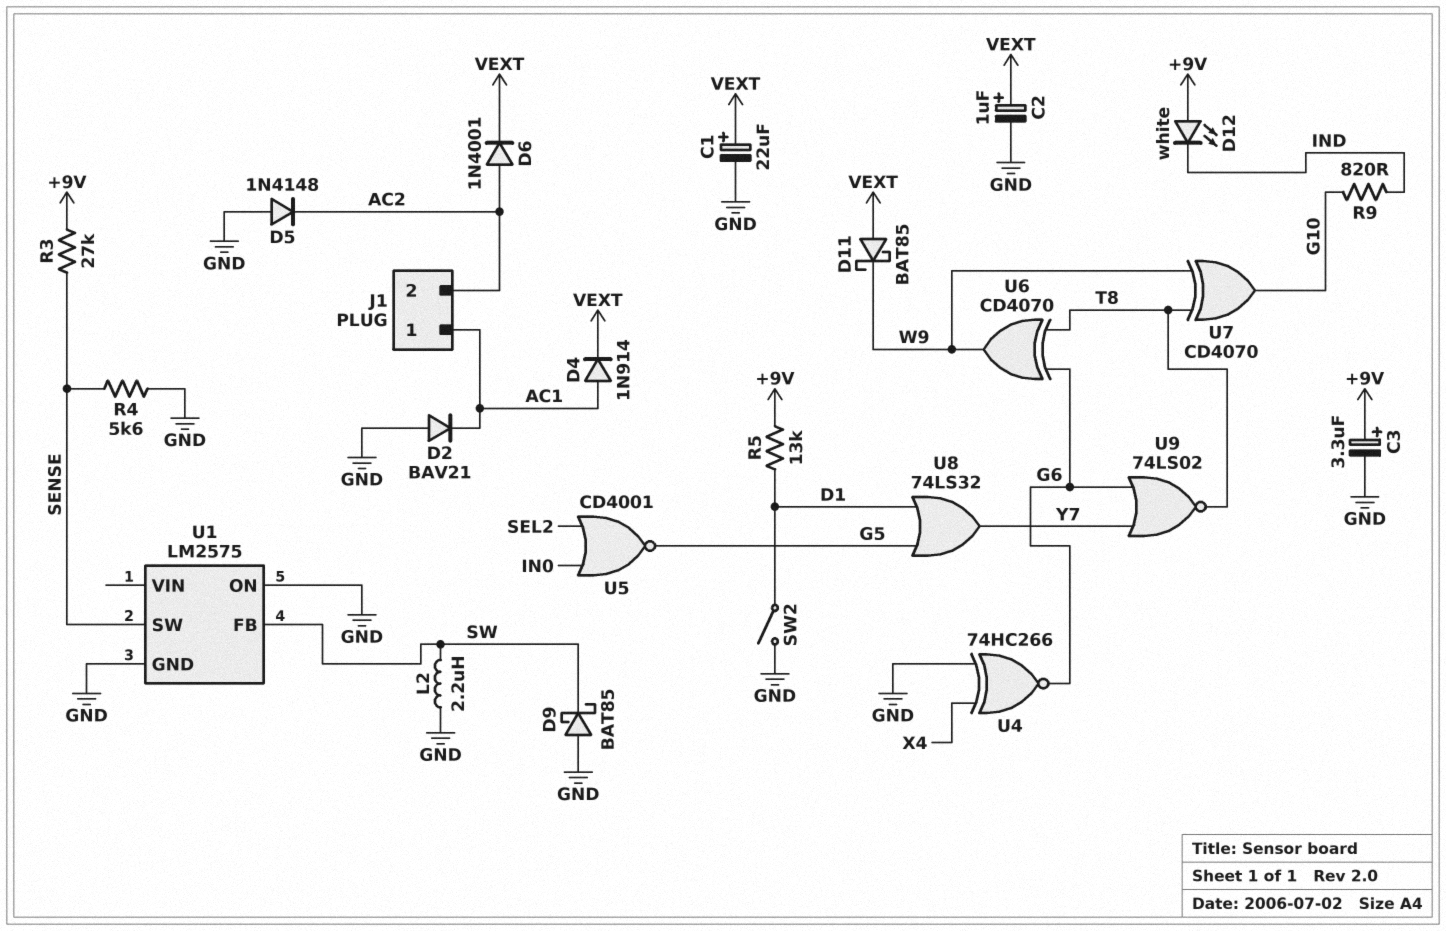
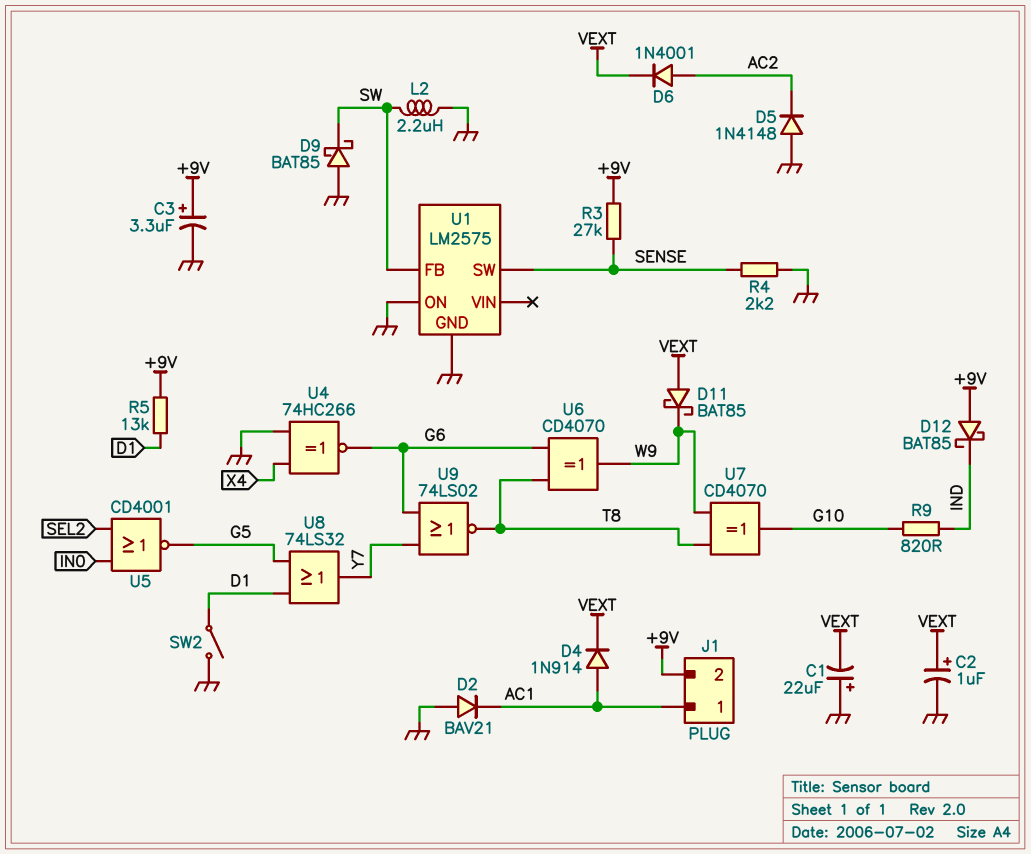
C1: 22uF (plus VEXT, minus GND) -> 22uF (plus GND, minus VEXT)
D12: LED white (A +9V, K IND) -> schottky BAT85 (A +9V, K IND)
J1 pin 2: AC2 -> +9V
R4: 5.6k (GND, SENSE) -> 2.2k (GND, SENSE)

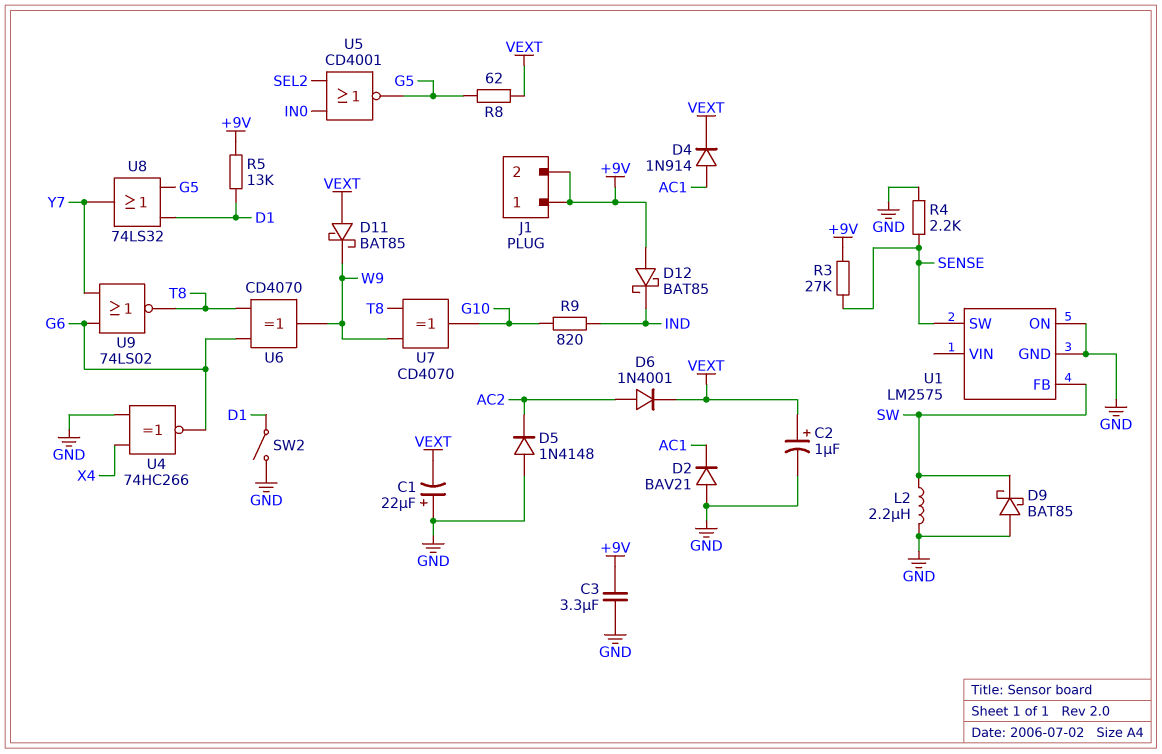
C3: 3.3uF (plus +9V, minus GND) -> 3.3uF (+9V, GND)
J1 pin 1: AC1 -> +9V
R8: none -> 62 (G5, VEXT)

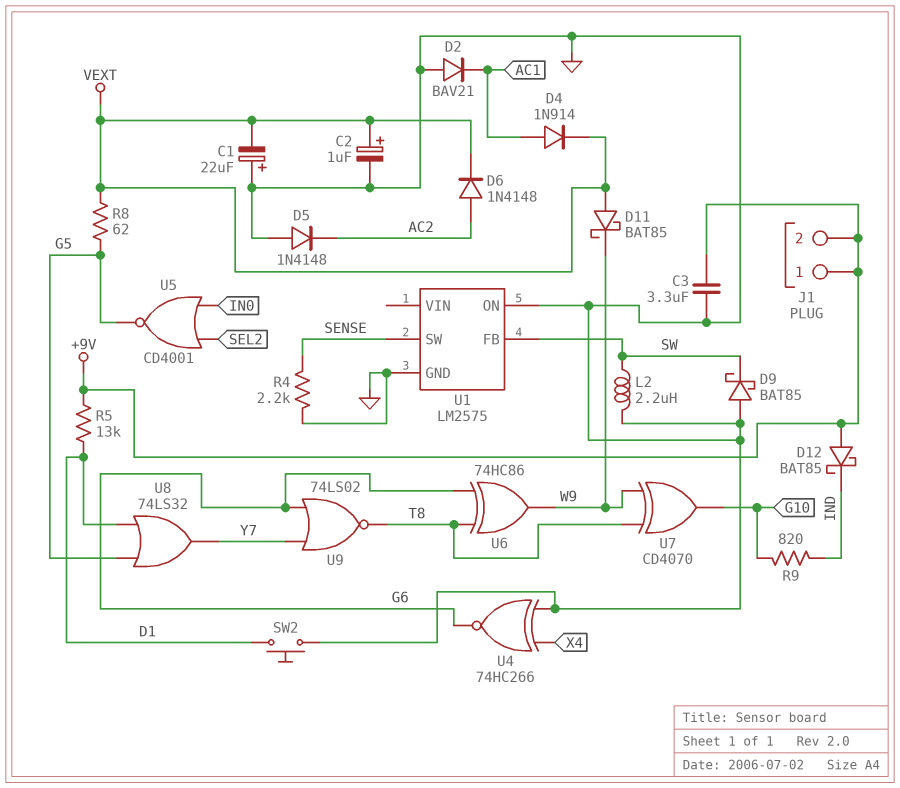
D6: diode 1N4001 (A AC2, K VEXT) -> diode 1N4148 (A AC2, K VEXT)
R3: 27k (+9V, SENSE) -> none
SW2: switch (D1, GND) -> button (D1, GND)
U6: XOR CD4070 (in G6, in T8, out W9) -> XOR 74HC86 (in G6, in T8, out W9)

